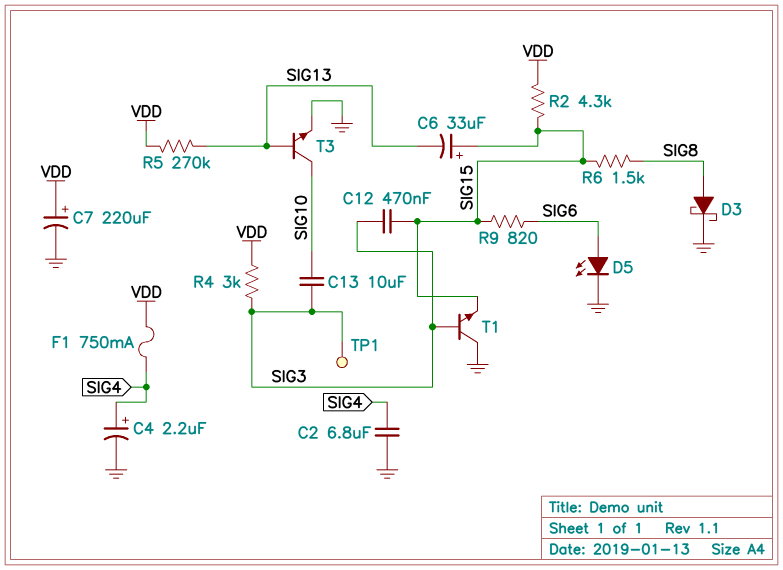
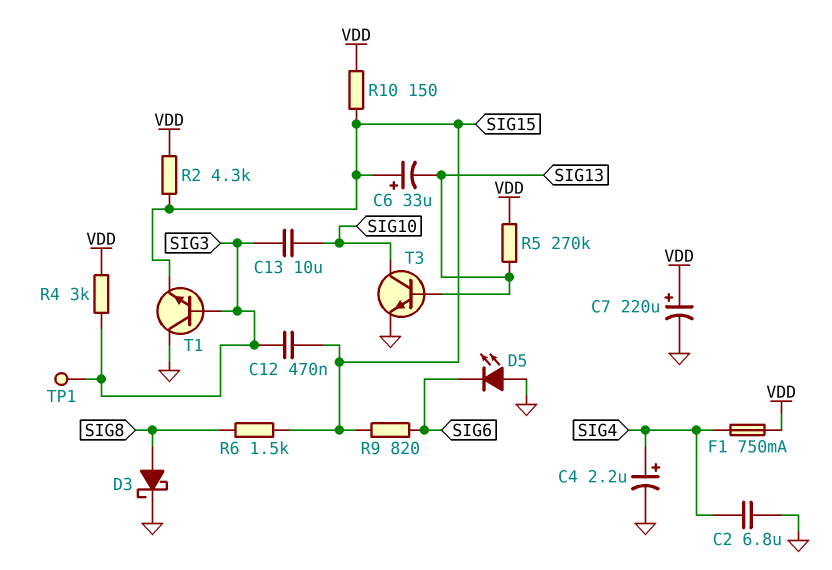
D5: LED (A SIG6, K GND) -> LED (A GND, K SIG6)
R10: none -> 150 (SIG15, VDD)

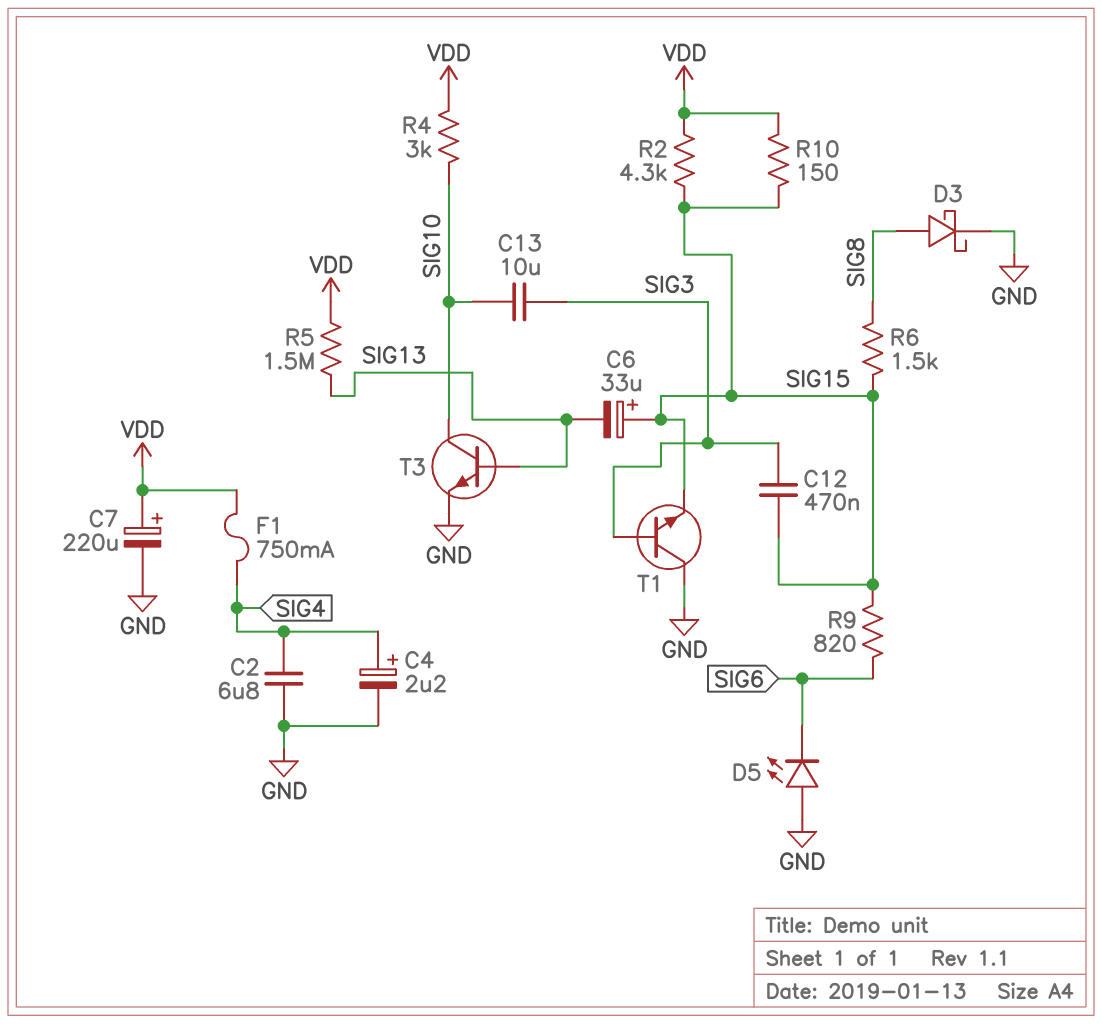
R4: 3k (SIG3, VDD) -> 3k (SIG10, VDD)
R5: 270k (SIG13, VDD) -> 1.5M (SIG13, VDD)
TP1: test point (SIG3) -> none

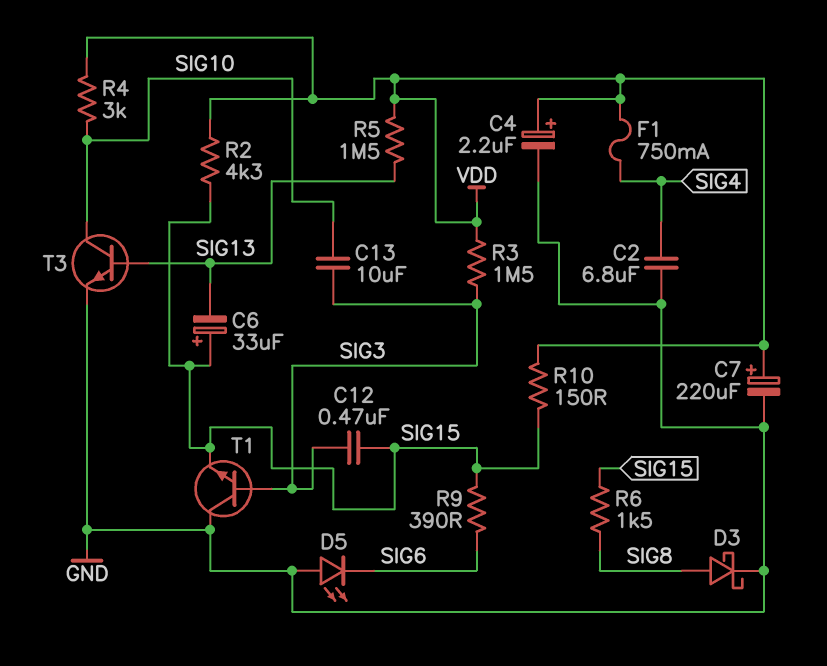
C4: 2.2uF (plus SIG4, minus GND) -> 2.2uF (plus VDD, minus GND)
R3: none -> 1.5M (SIG3, VDD)
R9: 820 (SIG6, SIG15) -> 390 (SIG6, SIG15)

